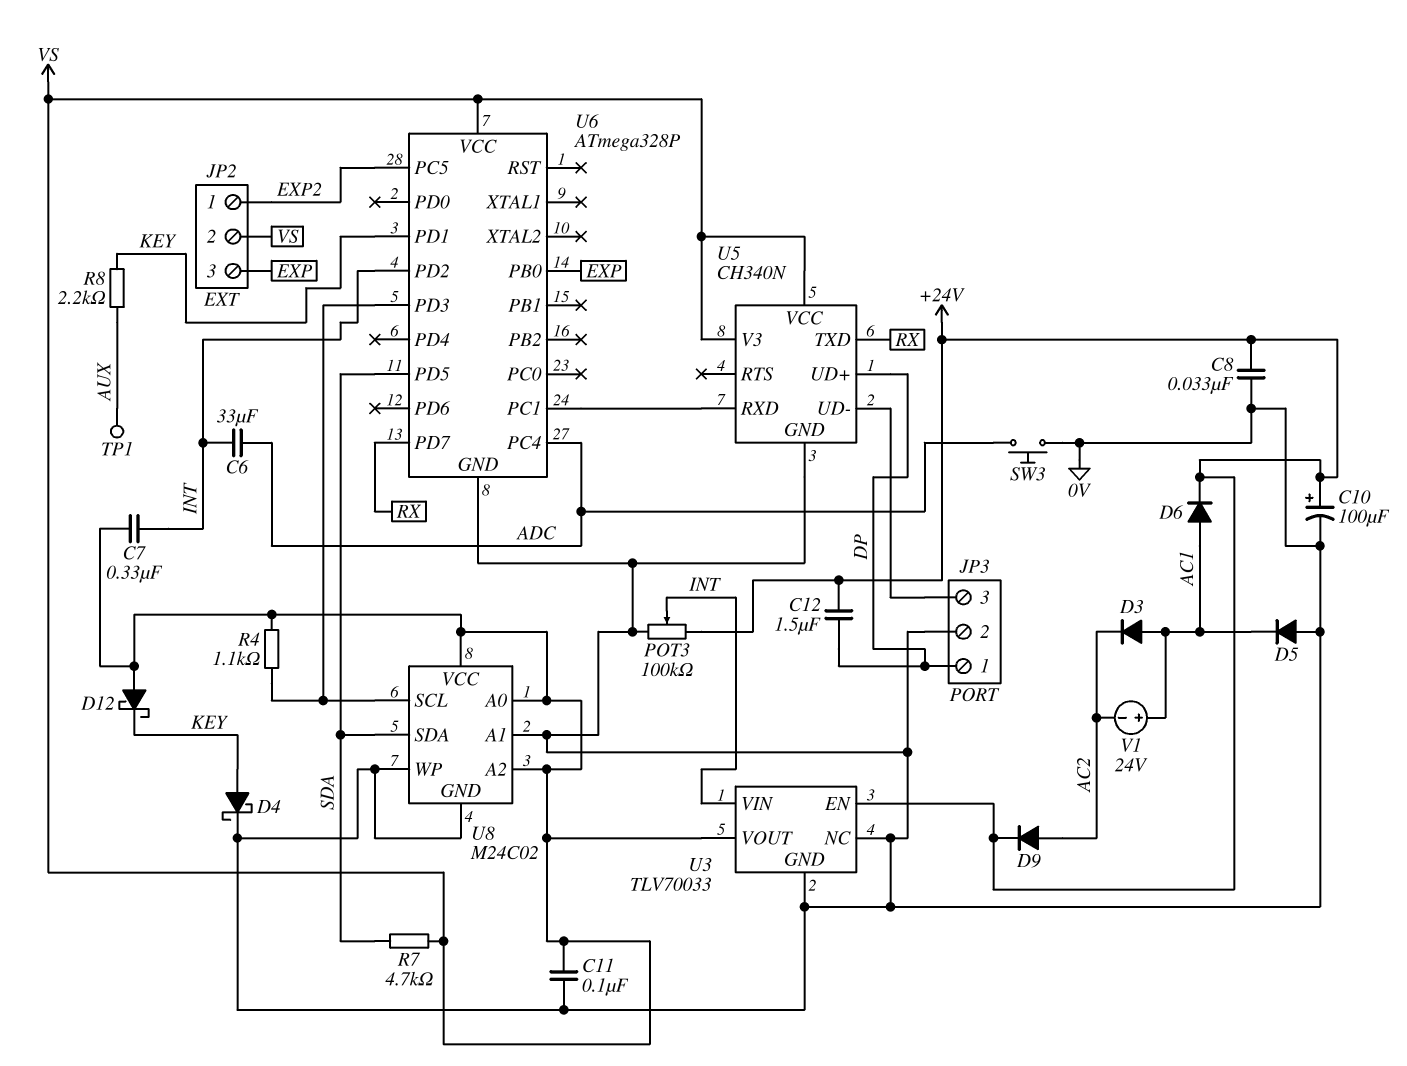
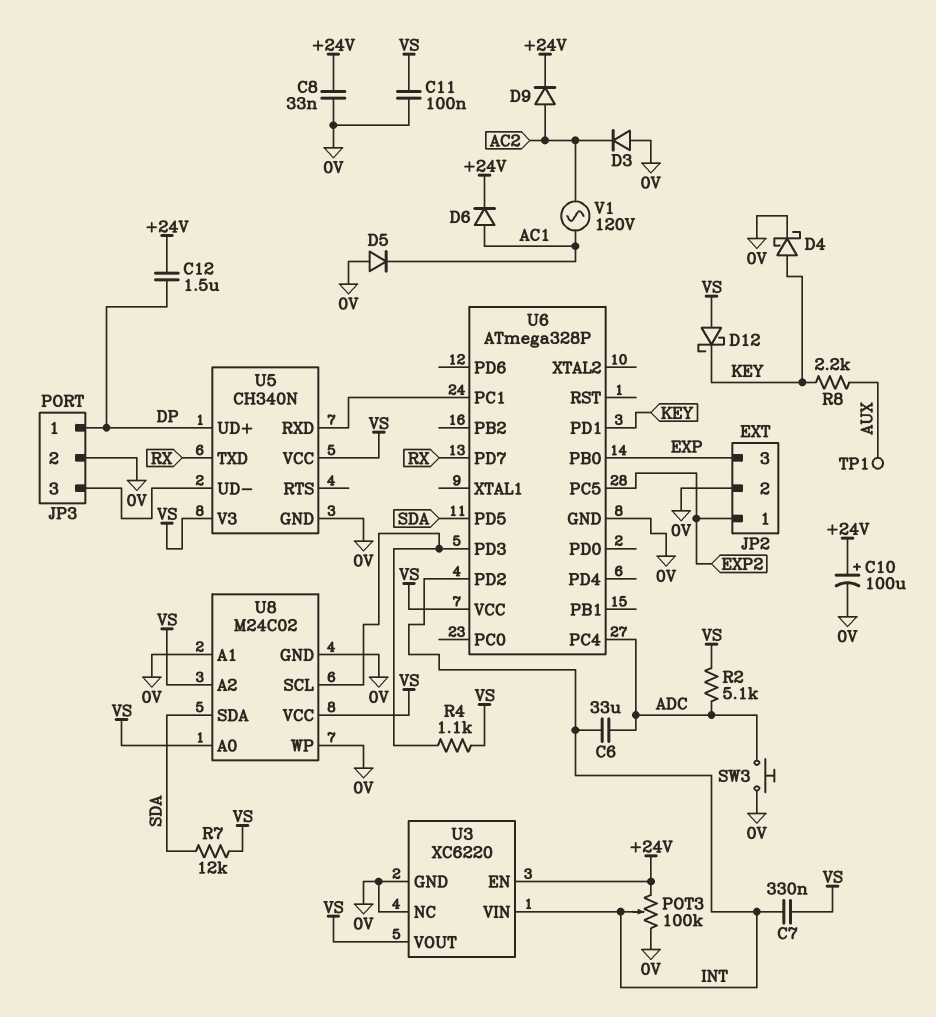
D3: diode (A AC1, K AC2) -> diode (A 0V, K AC2)
JP2 pin 2: VS -> 0V
R2: none -> 5.1k (ADC, VS)
R7: 4.7k (SDA, VS) -> 12k (SDA, VS)
U3: TLV70033 -> XC6220
V1: 24V (plus AC1, minus AC2) -> AC 120V (AC1, AC2)

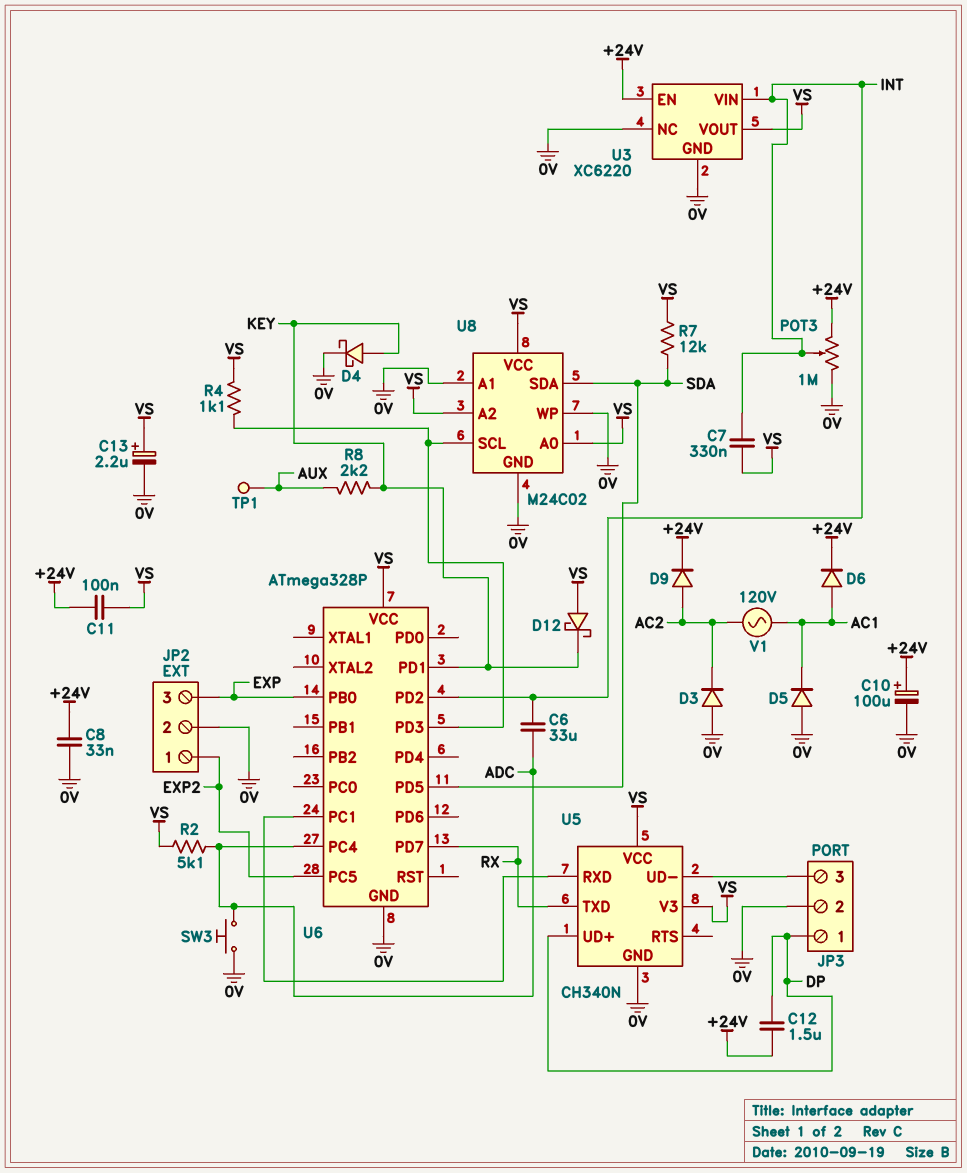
C11: 100nF (0V, VS) -> 100nF (+24V, VS)
C13: none -> 2.2uF (plus VS, minus 0V)
POT3: 100k (+24V, 0V, wiper INT) -> 1M (+24V, 0V, wiper INT)

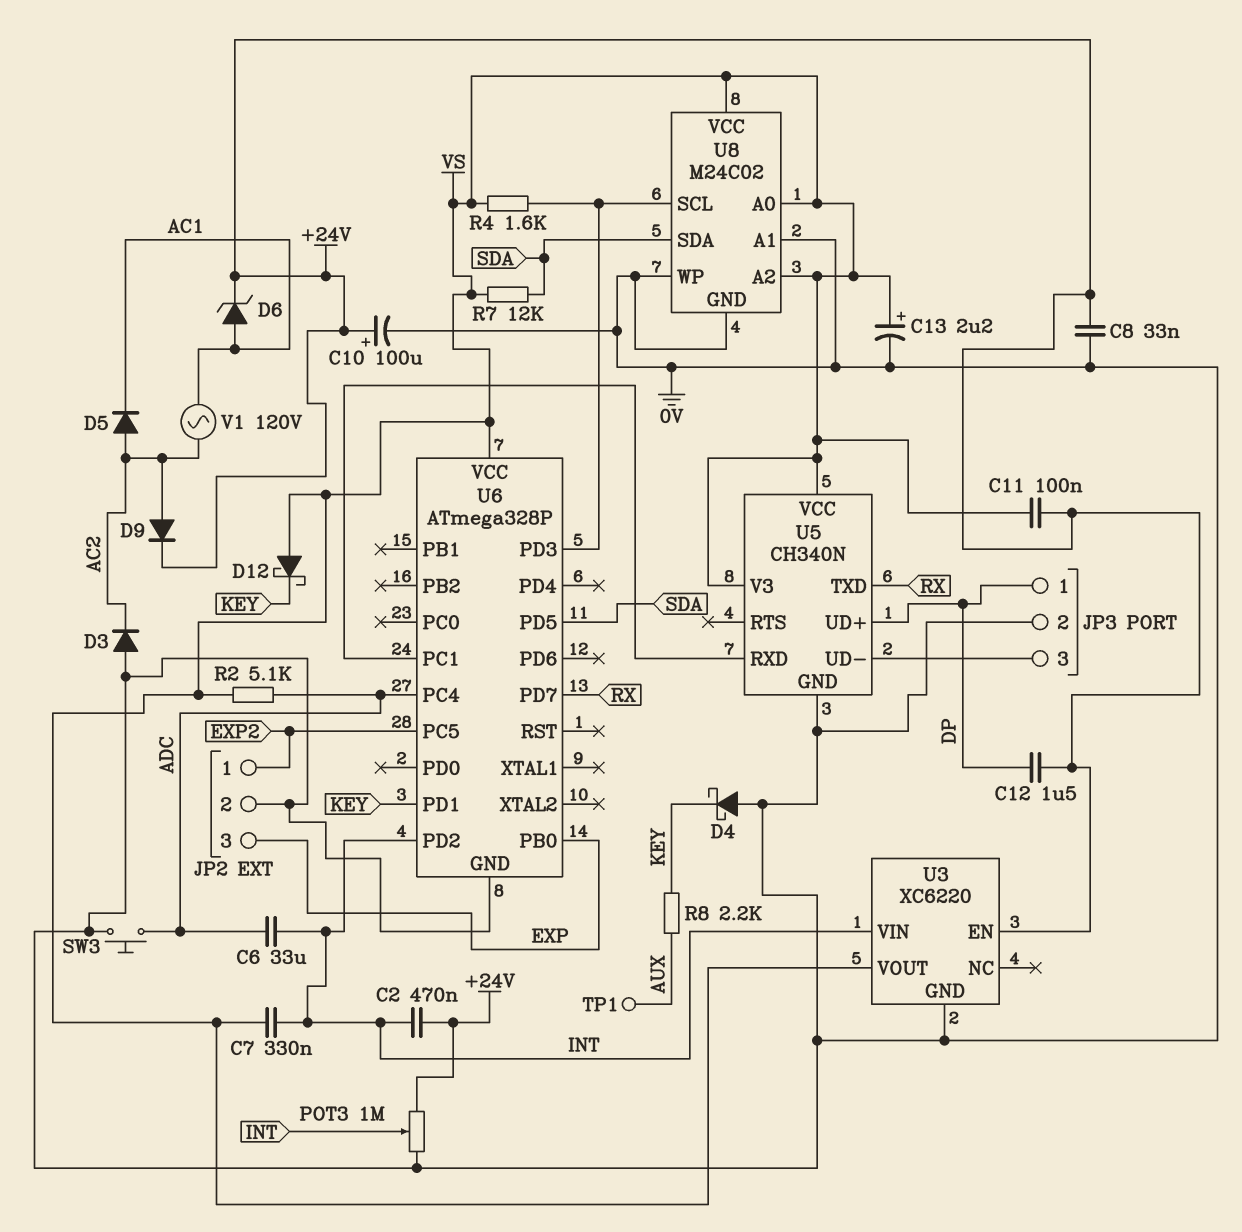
C2: none -> 470nF (+24V, INT)
D4: schottky (A KEY, K 0V) -> schottky (A 0V, K KEY)
D5: diode (A 0V, K AC1) -> diode (A AC2, K AC1)
D6: diode (A AC1, K +24V) -> zener (A AC1, K +24V)
R4: 1.1k (U6/PD3, VS) -> 1.6k (U6/PD3, VS)
U3 pin NC: 0V -> none

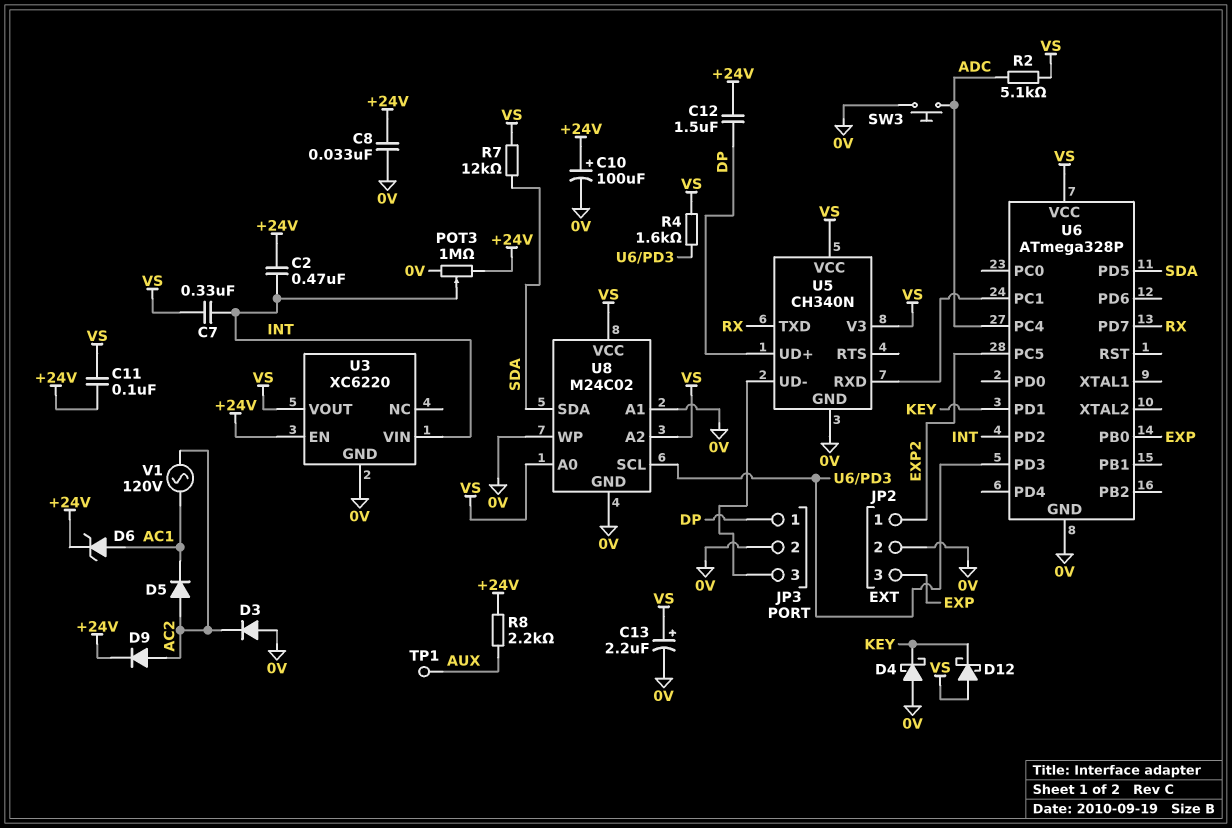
C6: 33uF (ADC, INT) -> none
R8: 2.2k (AUX, KEY) -> 2.2k (+24V, AUX)

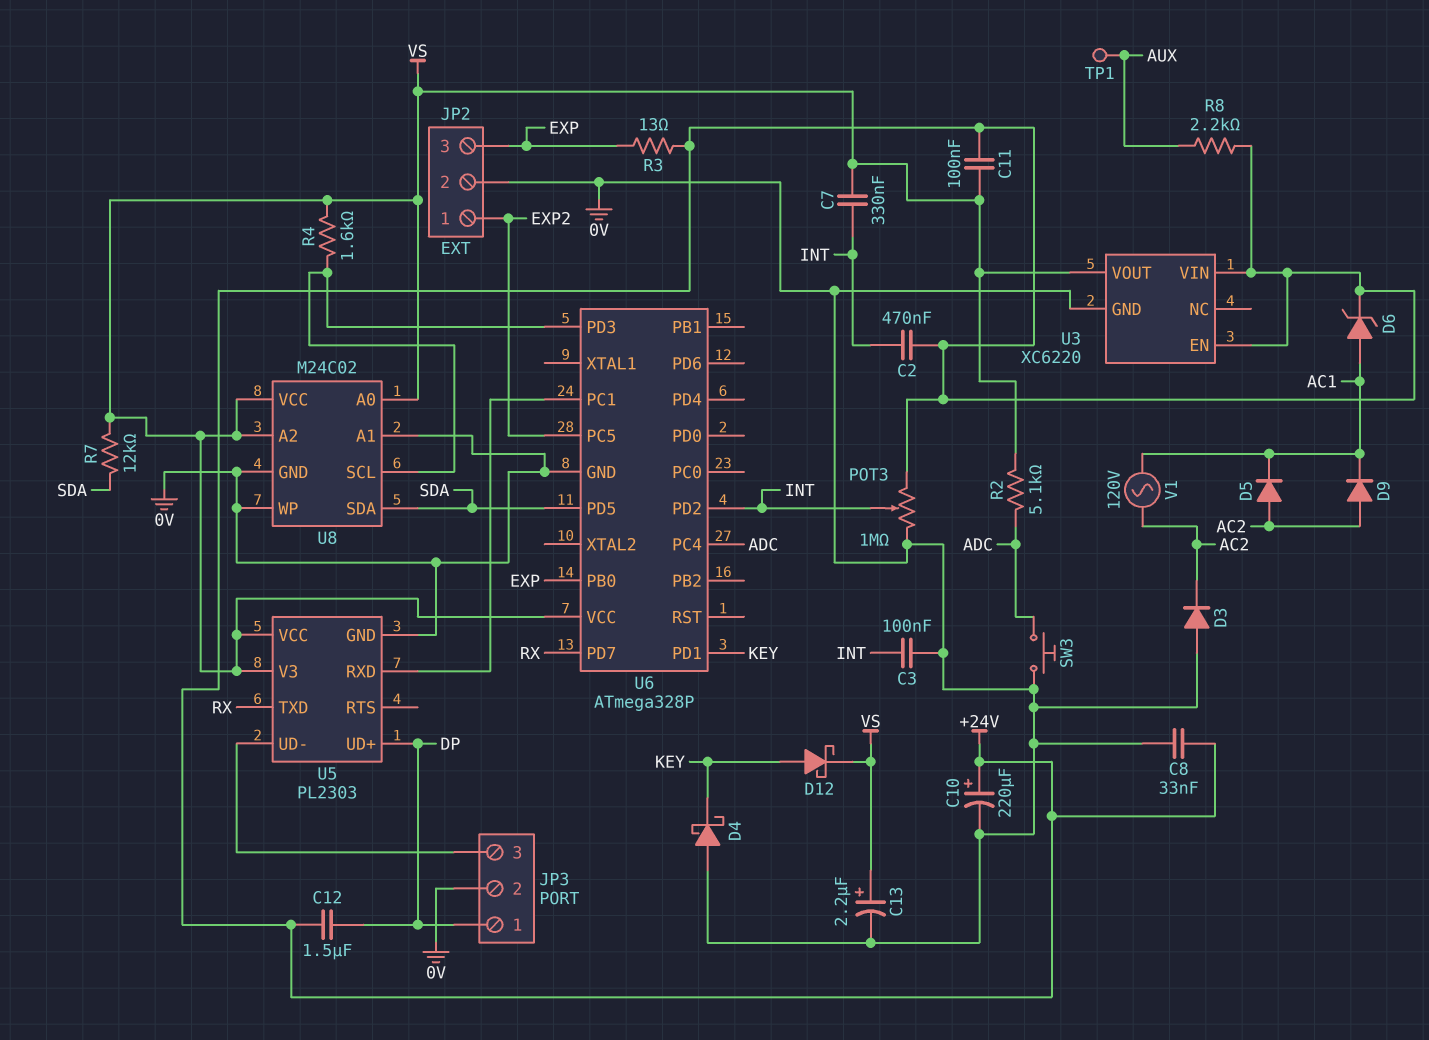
C3: none -> 100nF (0V, INT)
C10: 100uF (plus +24V, minus 0V) -> 220uF (plus +24V, minus 0V)
D9: diode (A AC2, K +24V) -> diode (A AC2, K AC1)
D12: schottky (A VS, K KEY) -> schottky (A KEY, K VS)
R3: none -> 13 (+24V, EXP)
U3 pin VIN: INT -> +24V
U5: CH340N -> PL2303

